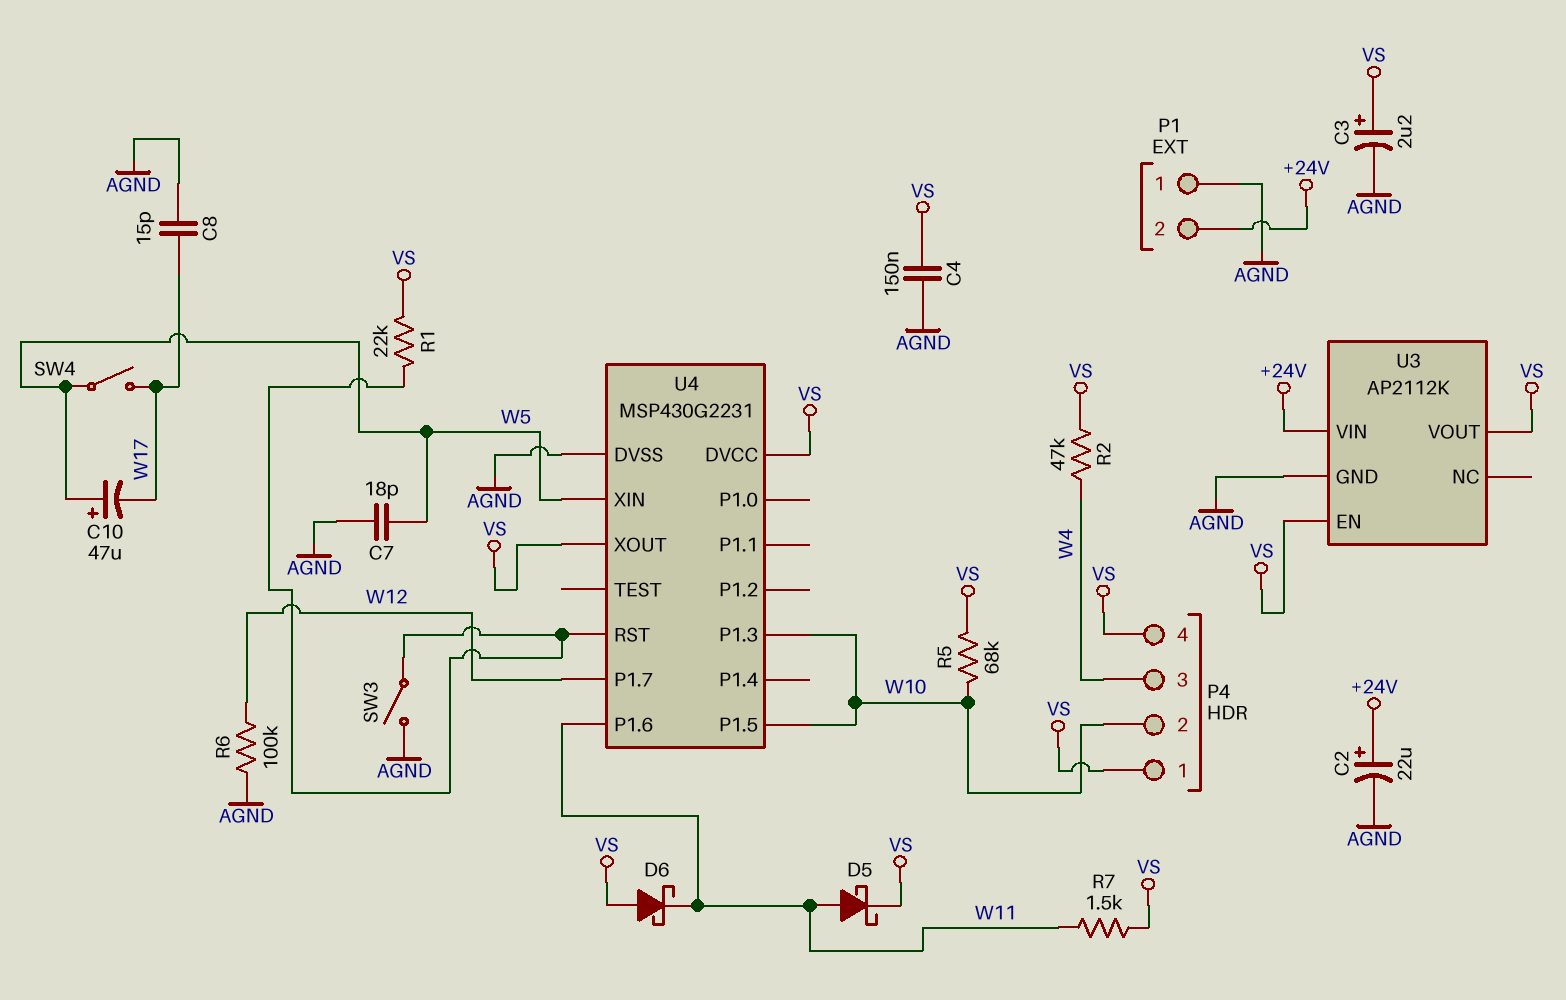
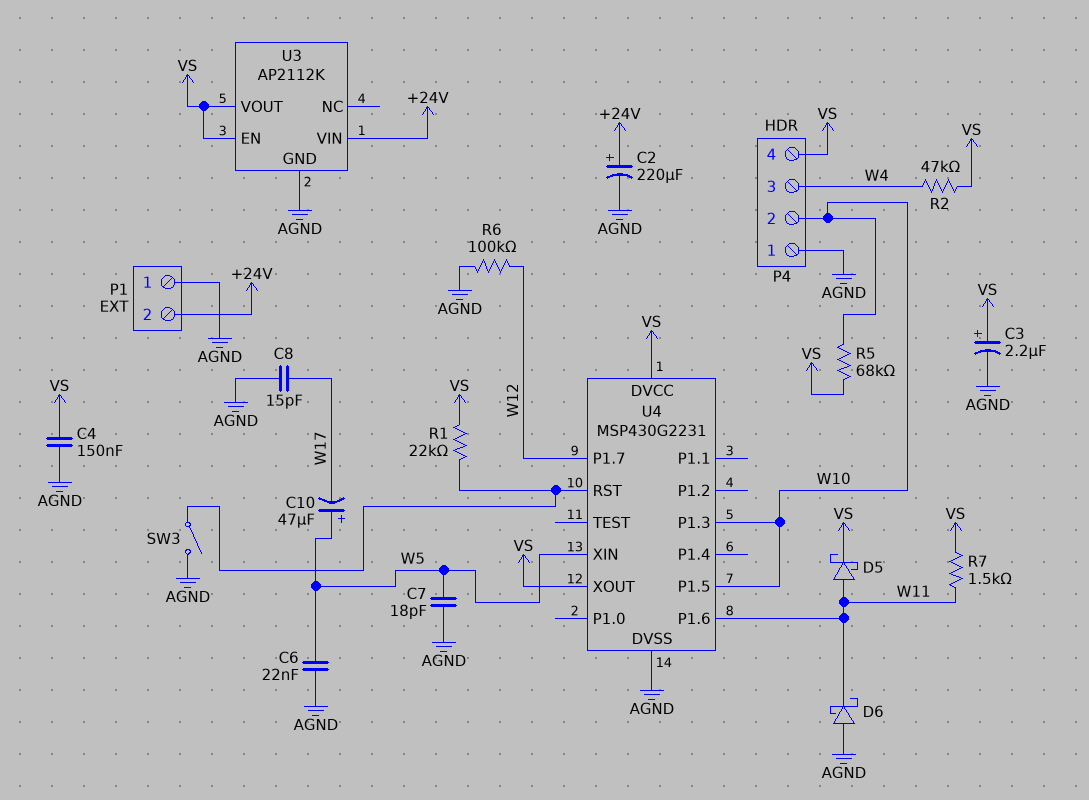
C2: 22uF (plus +24V, minus AGND) -> 220uF (plus +24V, minus AGND)
C6: none -> 22nF (AGND, W5)
D6: schottky (A VS, K W11) -> schottky (A AGND, K W11)
P4 pin 1: VS -> AGND
SW4: switch (W5, W17) -> none

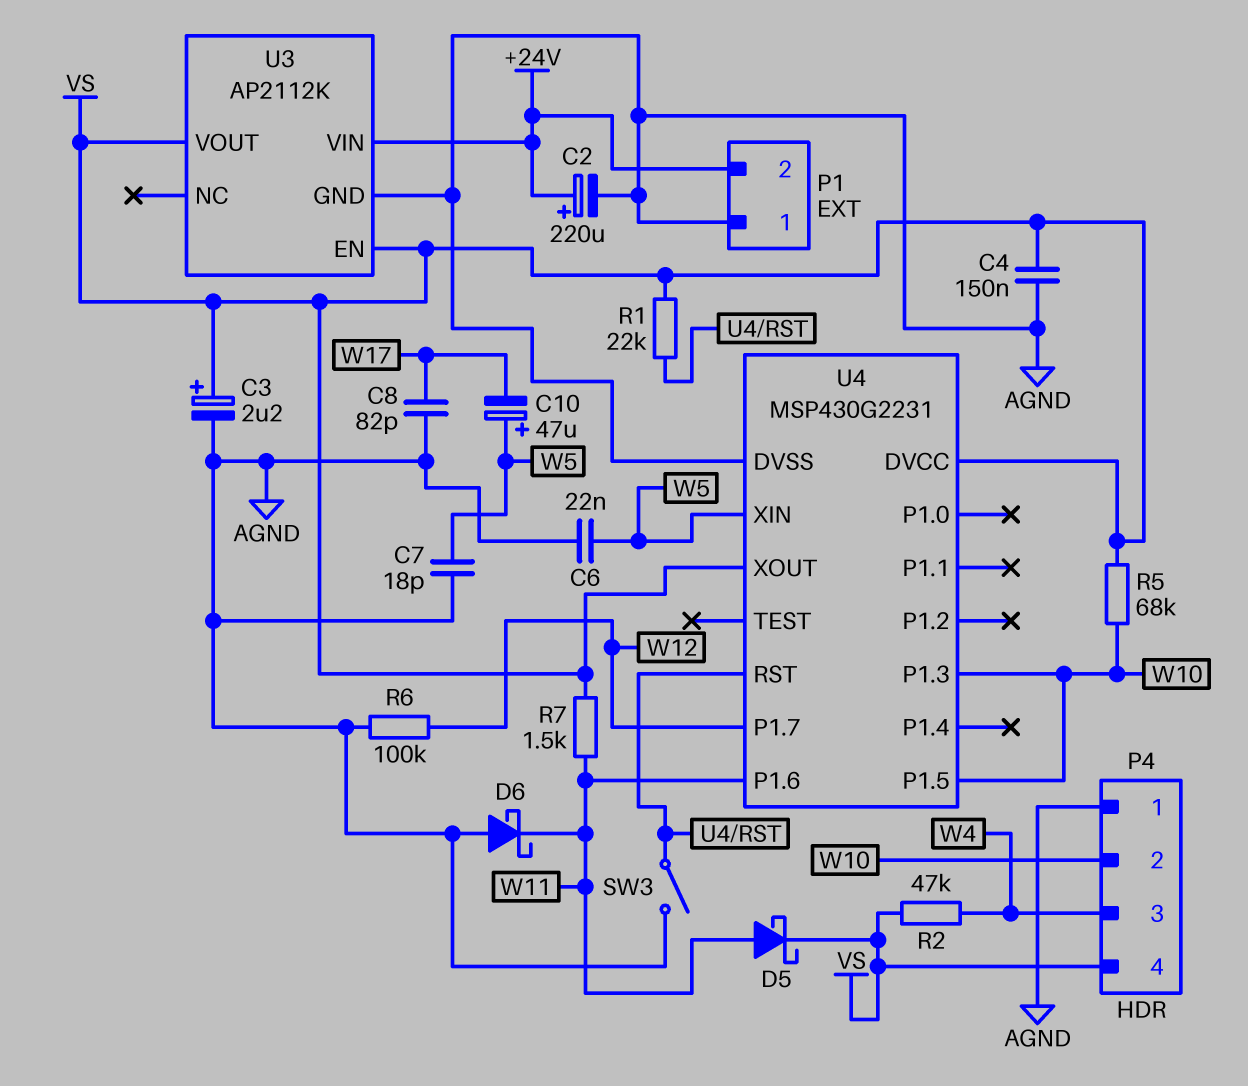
C8: 15pF (AGND, W17) -> 82pF (AGND, W17)

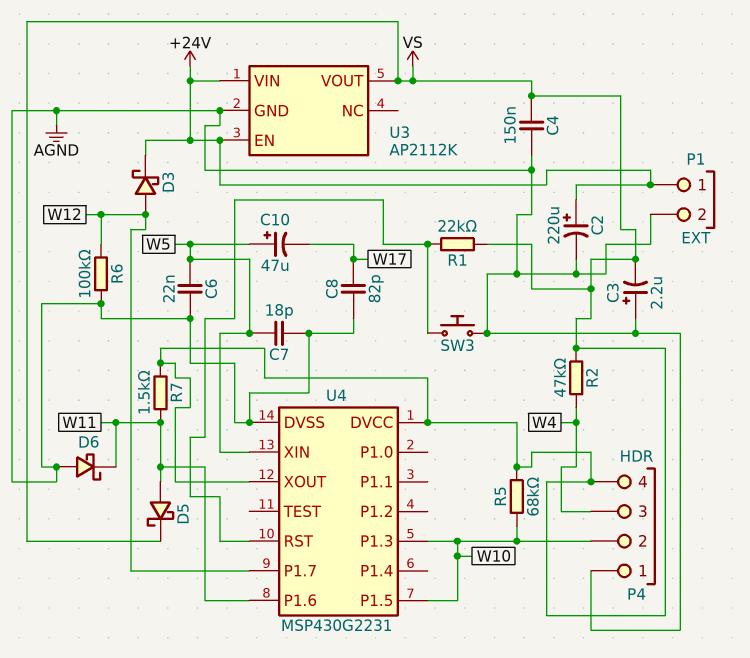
C3: 2.2uF (plus VS, minus AGND) -> 2.2uF (plus AGND, minus VS)
D3: none -> schottky (A W12, K +24V)
P1 pin 1: AGND -> +24V
P1 pin 2: +24V -> AGND
SW3: switch (AGND, U4/RST) -> button (AGND, U4/RST)
U3 pin EN: VS -> +24V

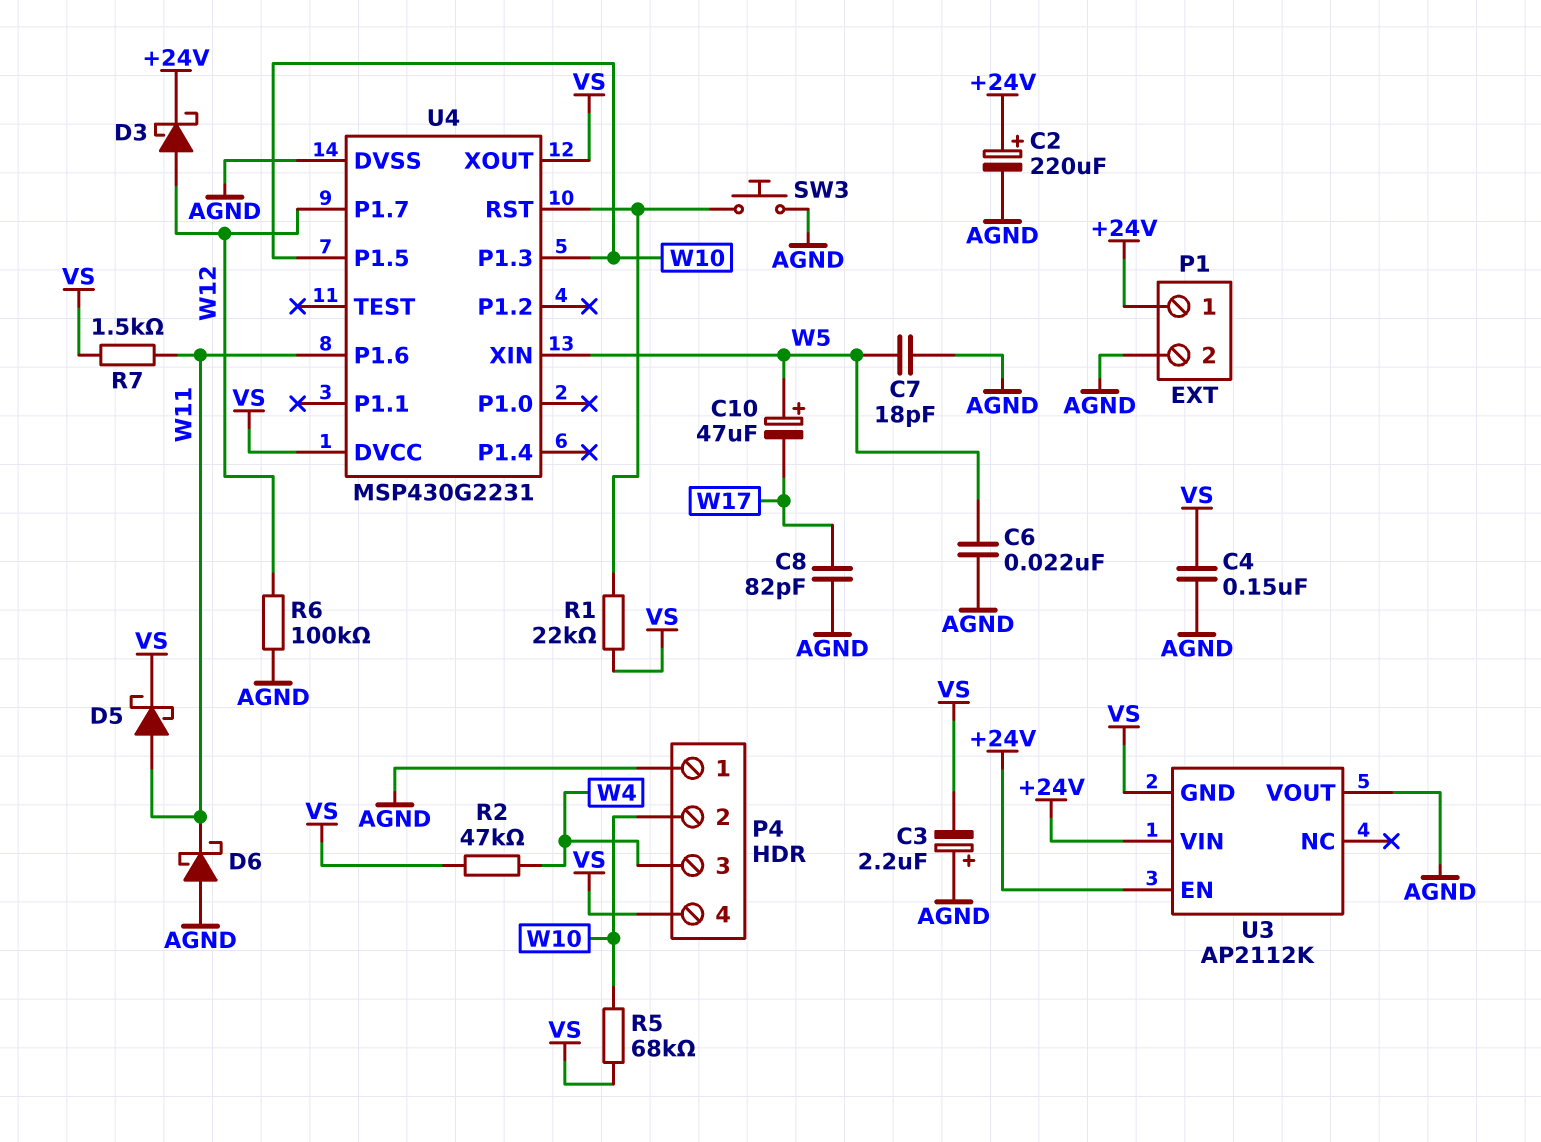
U3 pin GND: AGND -> VS
U3 pin VOUT: VS -> AGND

